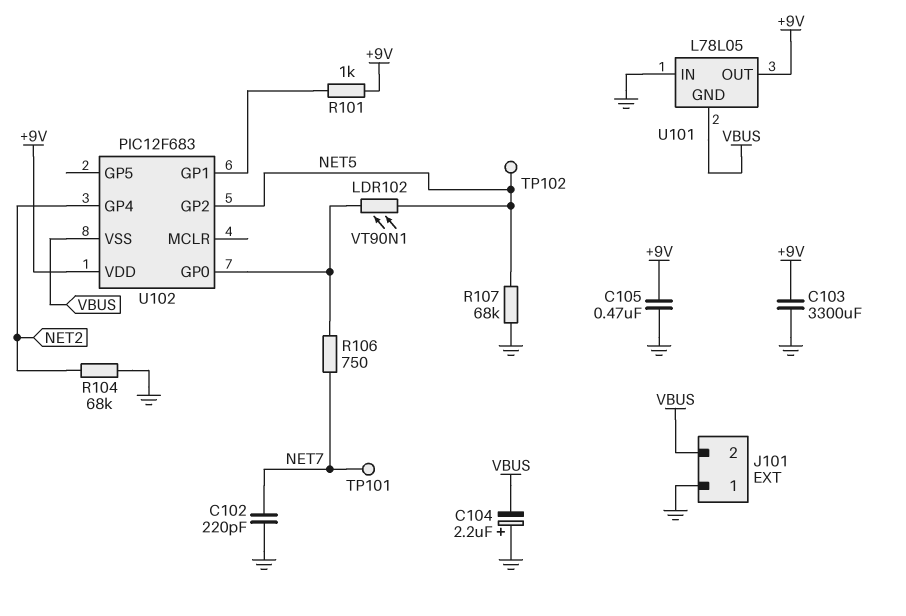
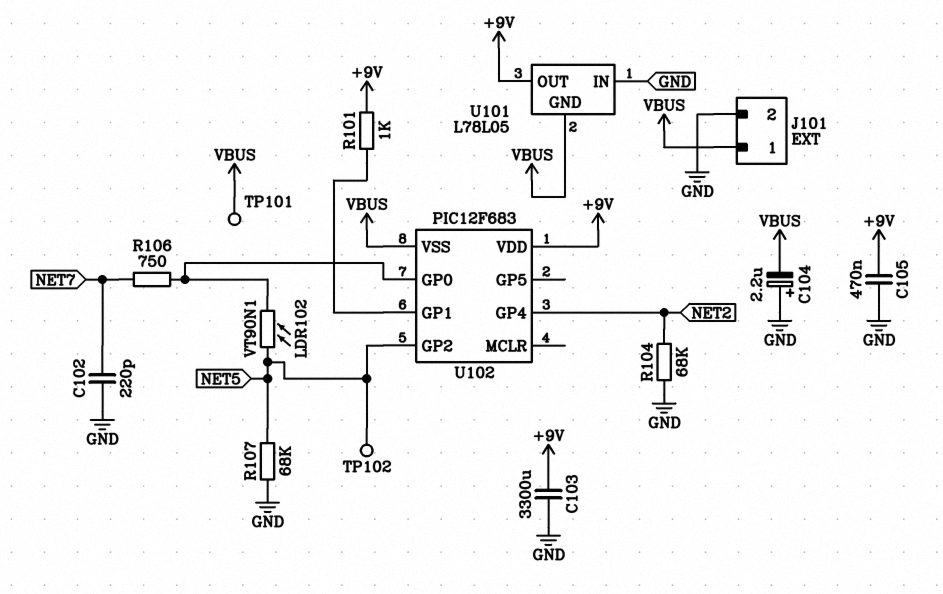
J101 pin 1: GND -> VBUS
J101 pin 2: VBUS -> GND
TP101: test point (NET7) -> test point (VBUS)

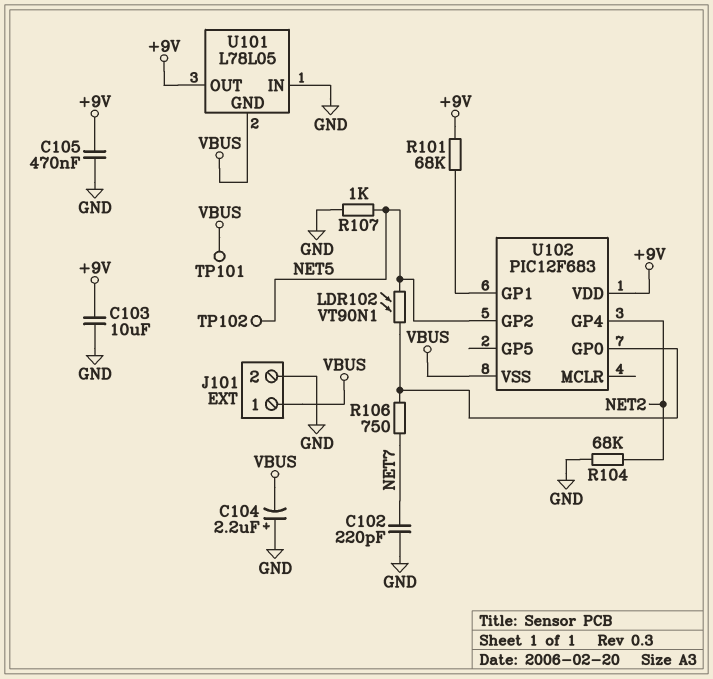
C103: 3300uF (+9V, GND) -> 10uF (+9V, GND)
R101: 1k (+9V, U102/GP1) -> 68k (+9V, U102/GP1)
R107: 68k (GND, NET5) -> 1k (GND, NET5)

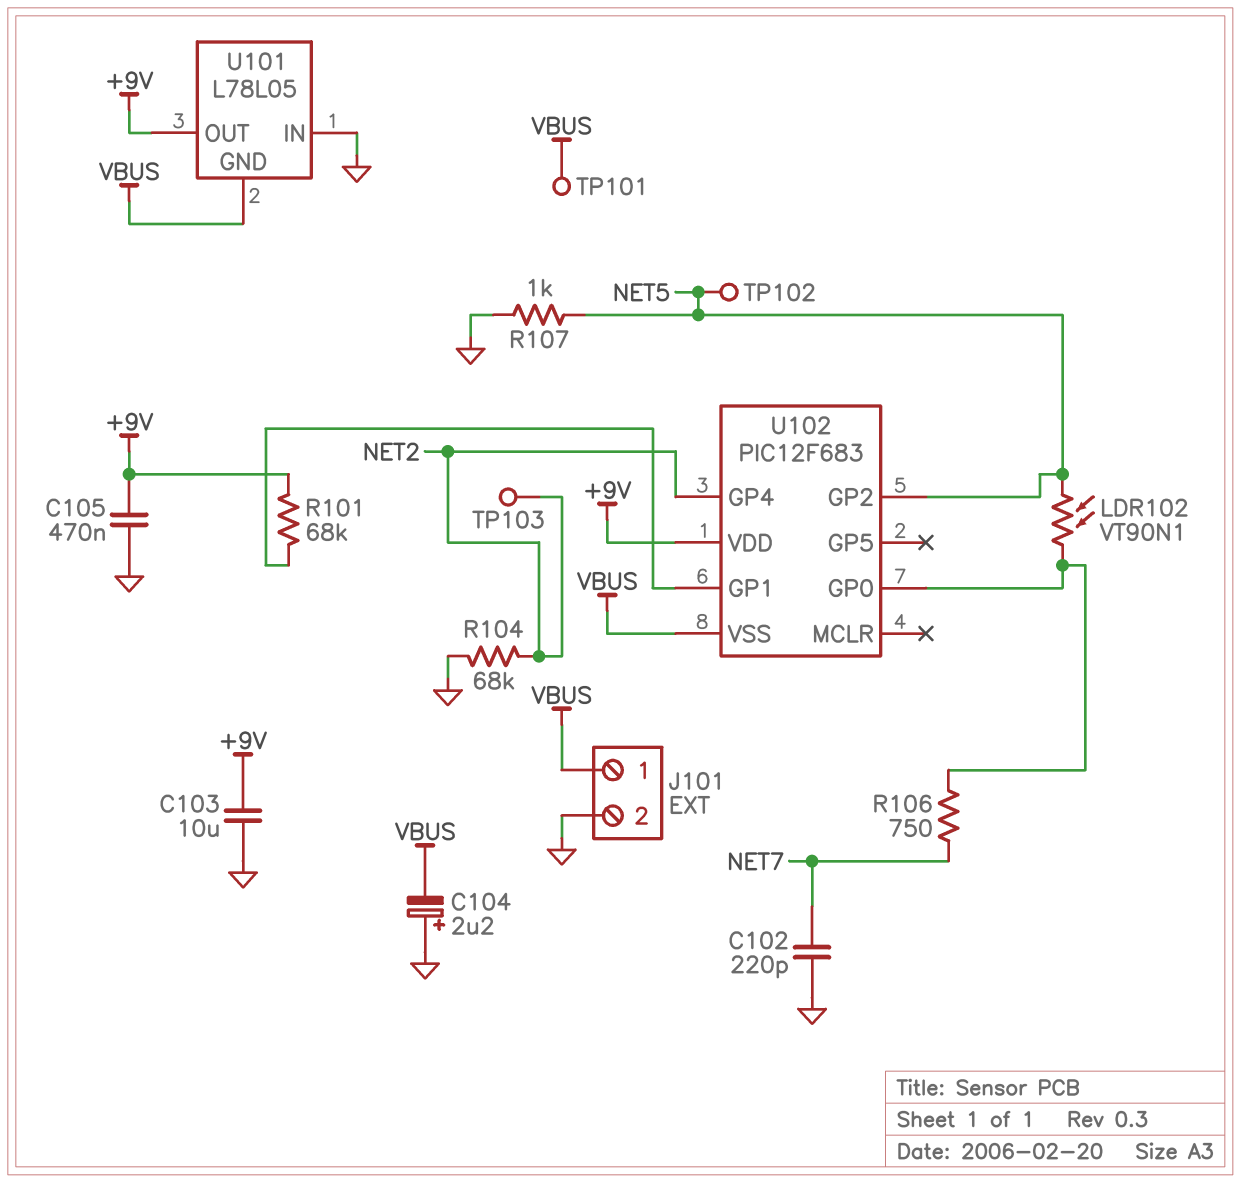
TP103: none -> test point (NET2)

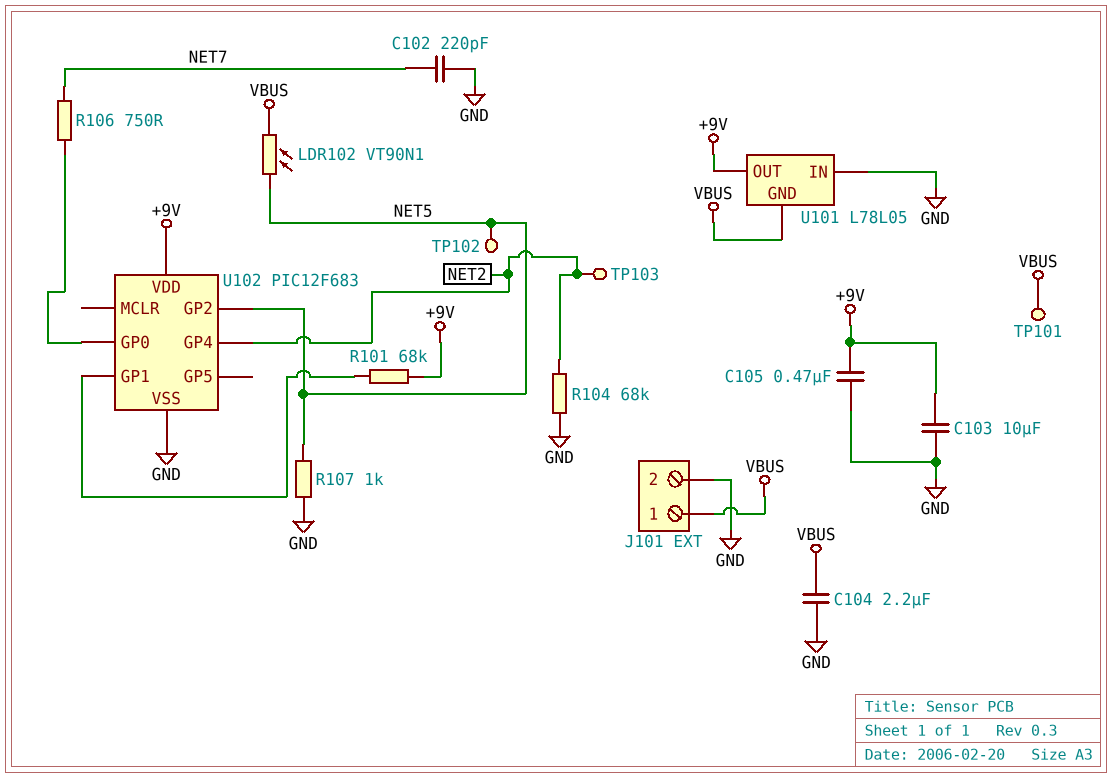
C104: 2.2uF (plus GND, minus VBUS) -> 2.2uF (GND, VBUS)
LDR102: VT90N1 (NET5, U102/GP0) -> VT90N1 (NET5, VBUS)
U102 pin VSS: VBUS -> GND

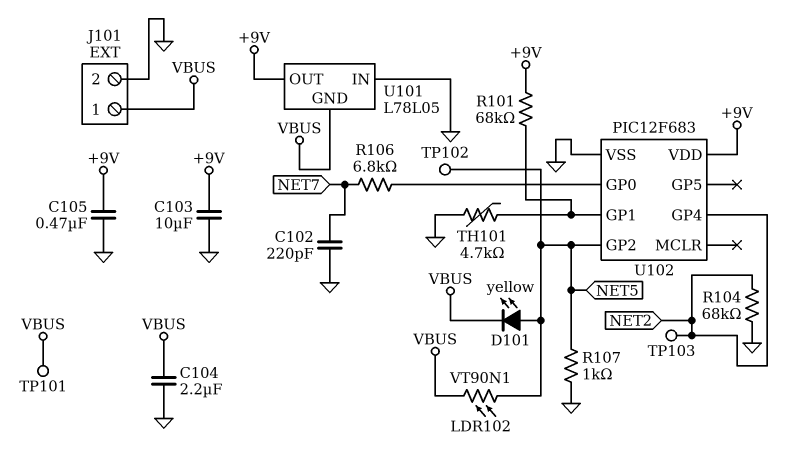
D101: none -> LED yellow (A NET5, K VBUS)
R106: 750 (NET7, U102/GP0) -> 6.8k (NET7, U102/GP0)
TH101: none -> 4.7k (GND, U102/GP1)

